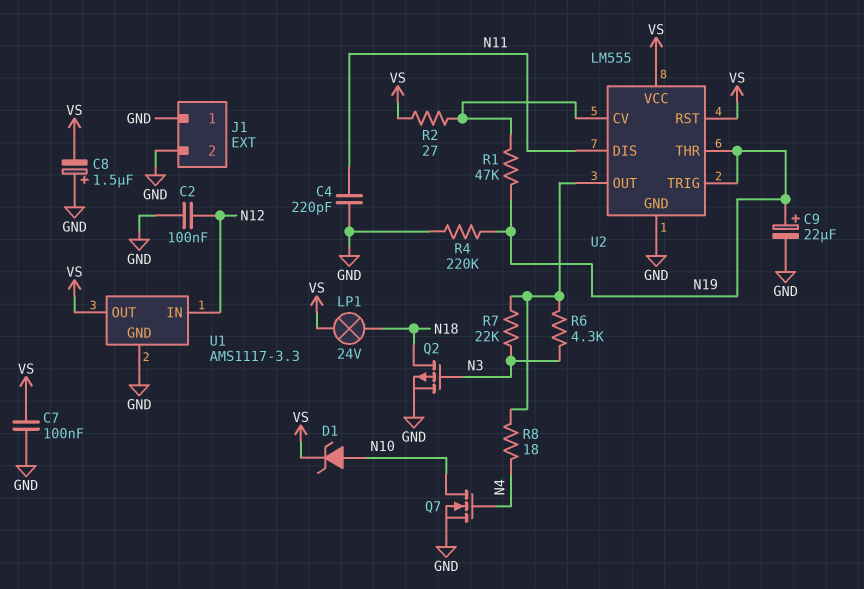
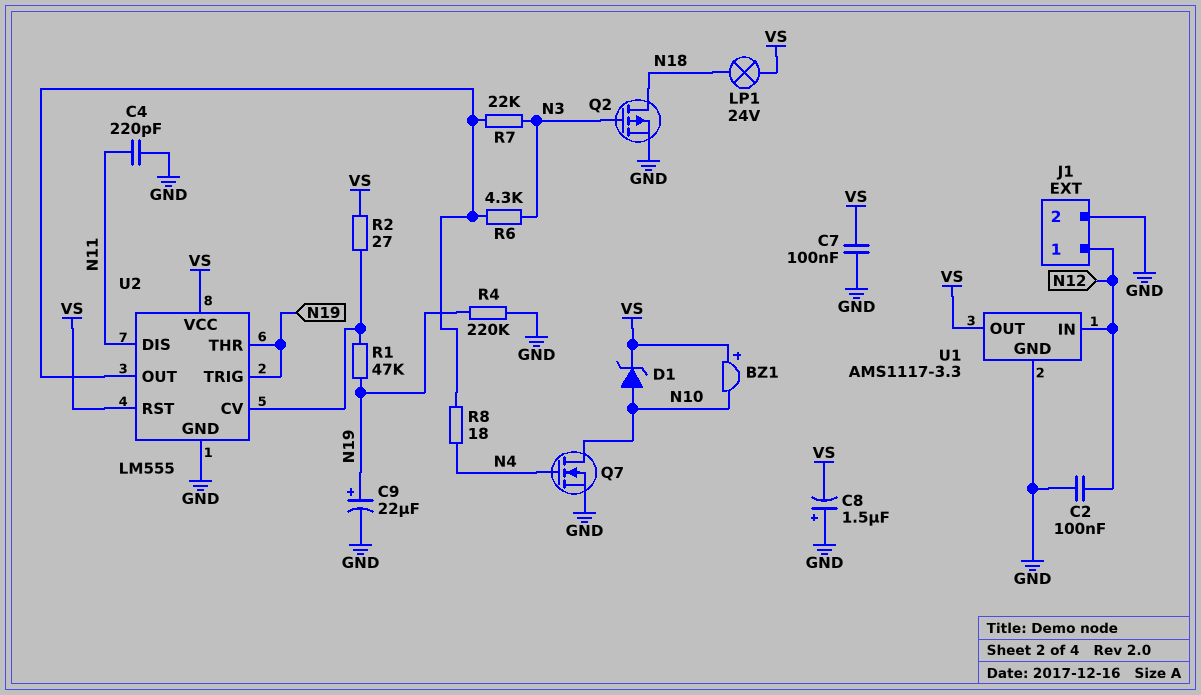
BZ1: none -> buzzer (plus VS, minus N10)
J1 pin 1: GND -> N12

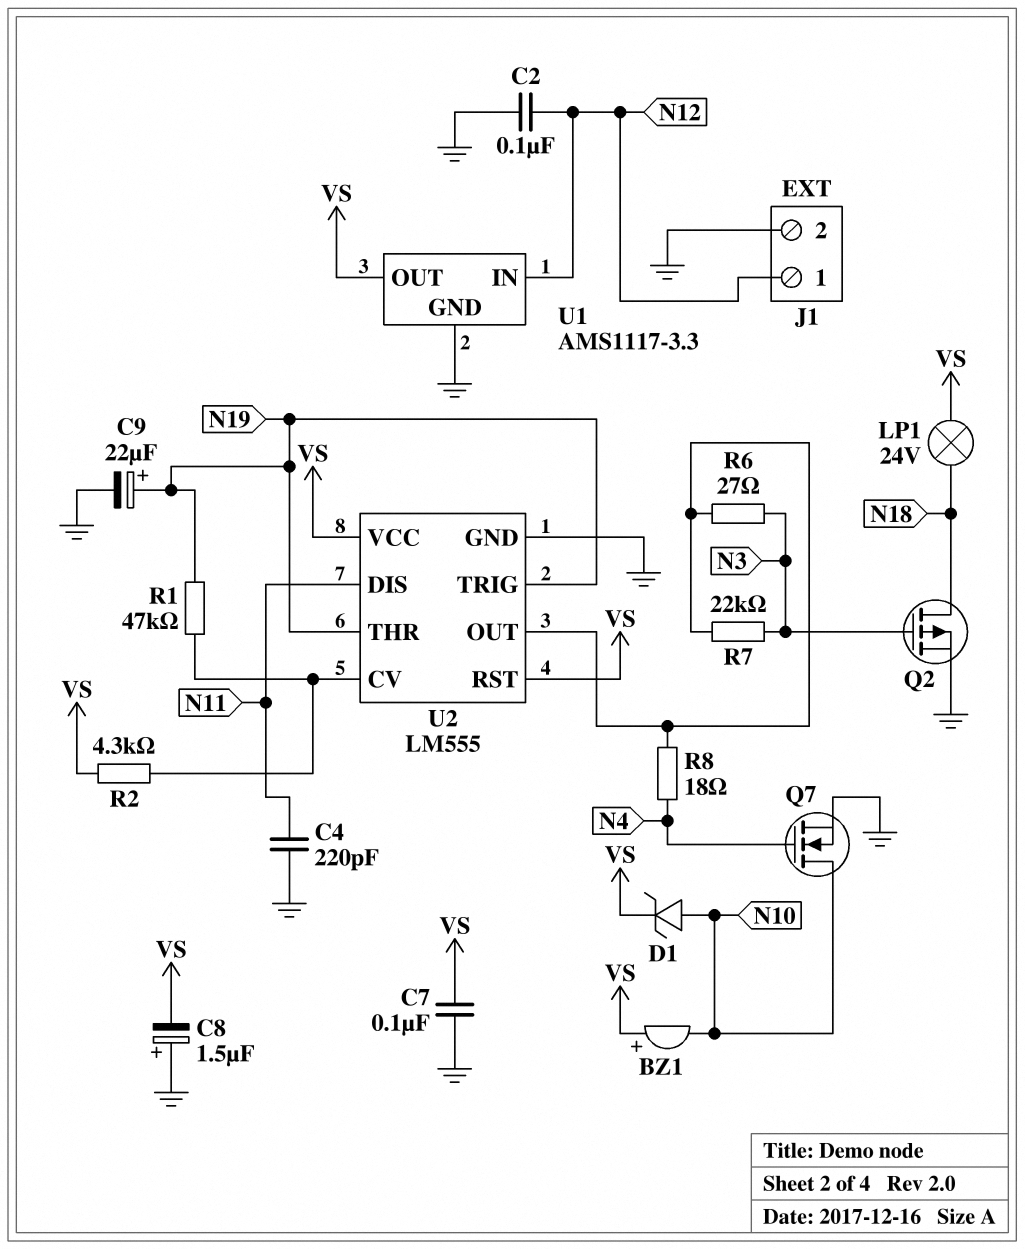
R2: 27 (U2/CV, VS) -> 4.3k (U2/CV, VS)
R4: 220k (GND, N19) -> none
R6: 4.3k (N3, U2/OUT) -> 27 (N3, U2/OUT)

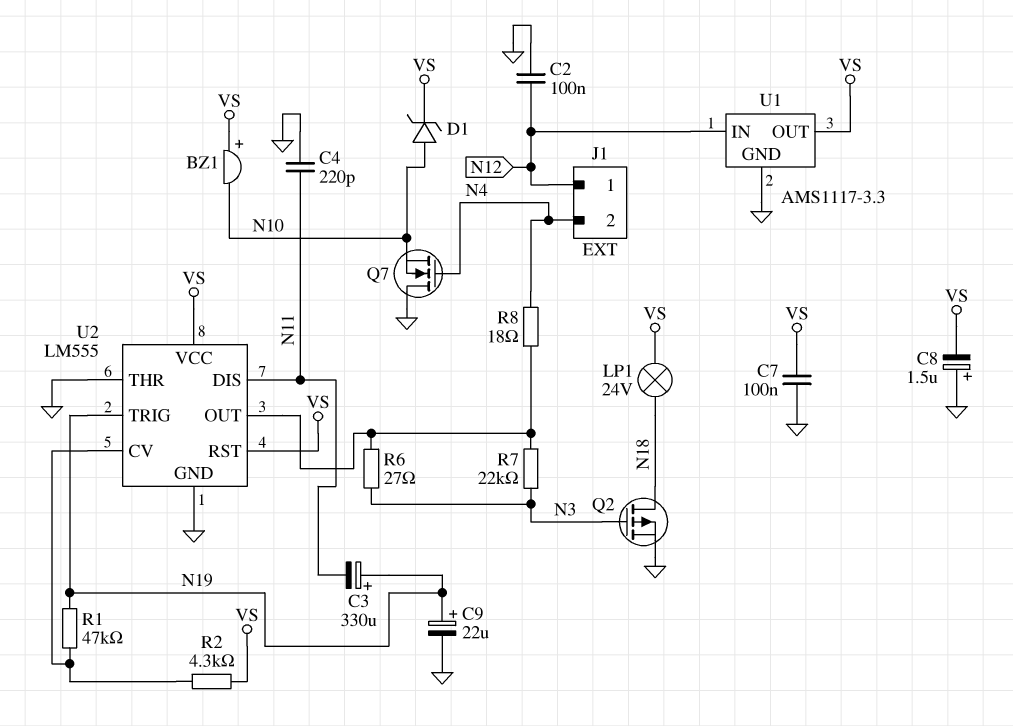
C3: none -> 330uF (plus N19, minus N11)
J1 pin 2: GND -> N4
Q7: NMOS (G N4, D N10, S GND) -> NMOS (G N4, D GND, S N10)
U2 pin THR: N19 -> GND

